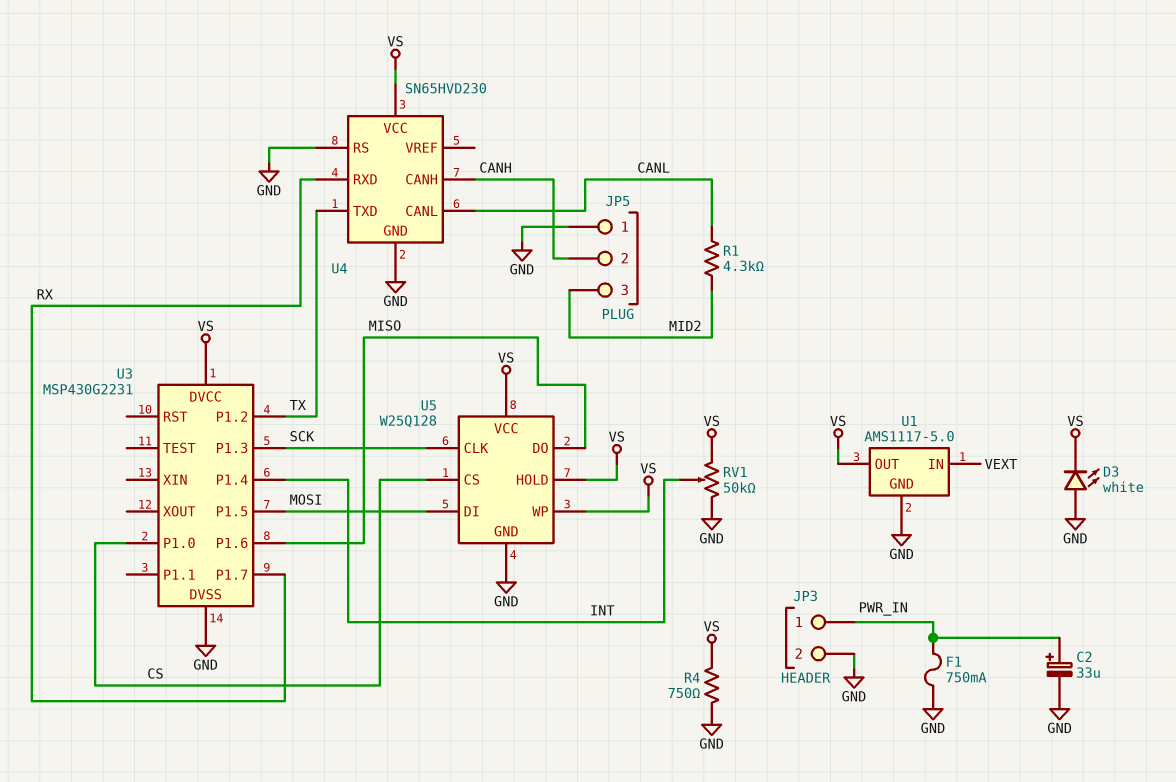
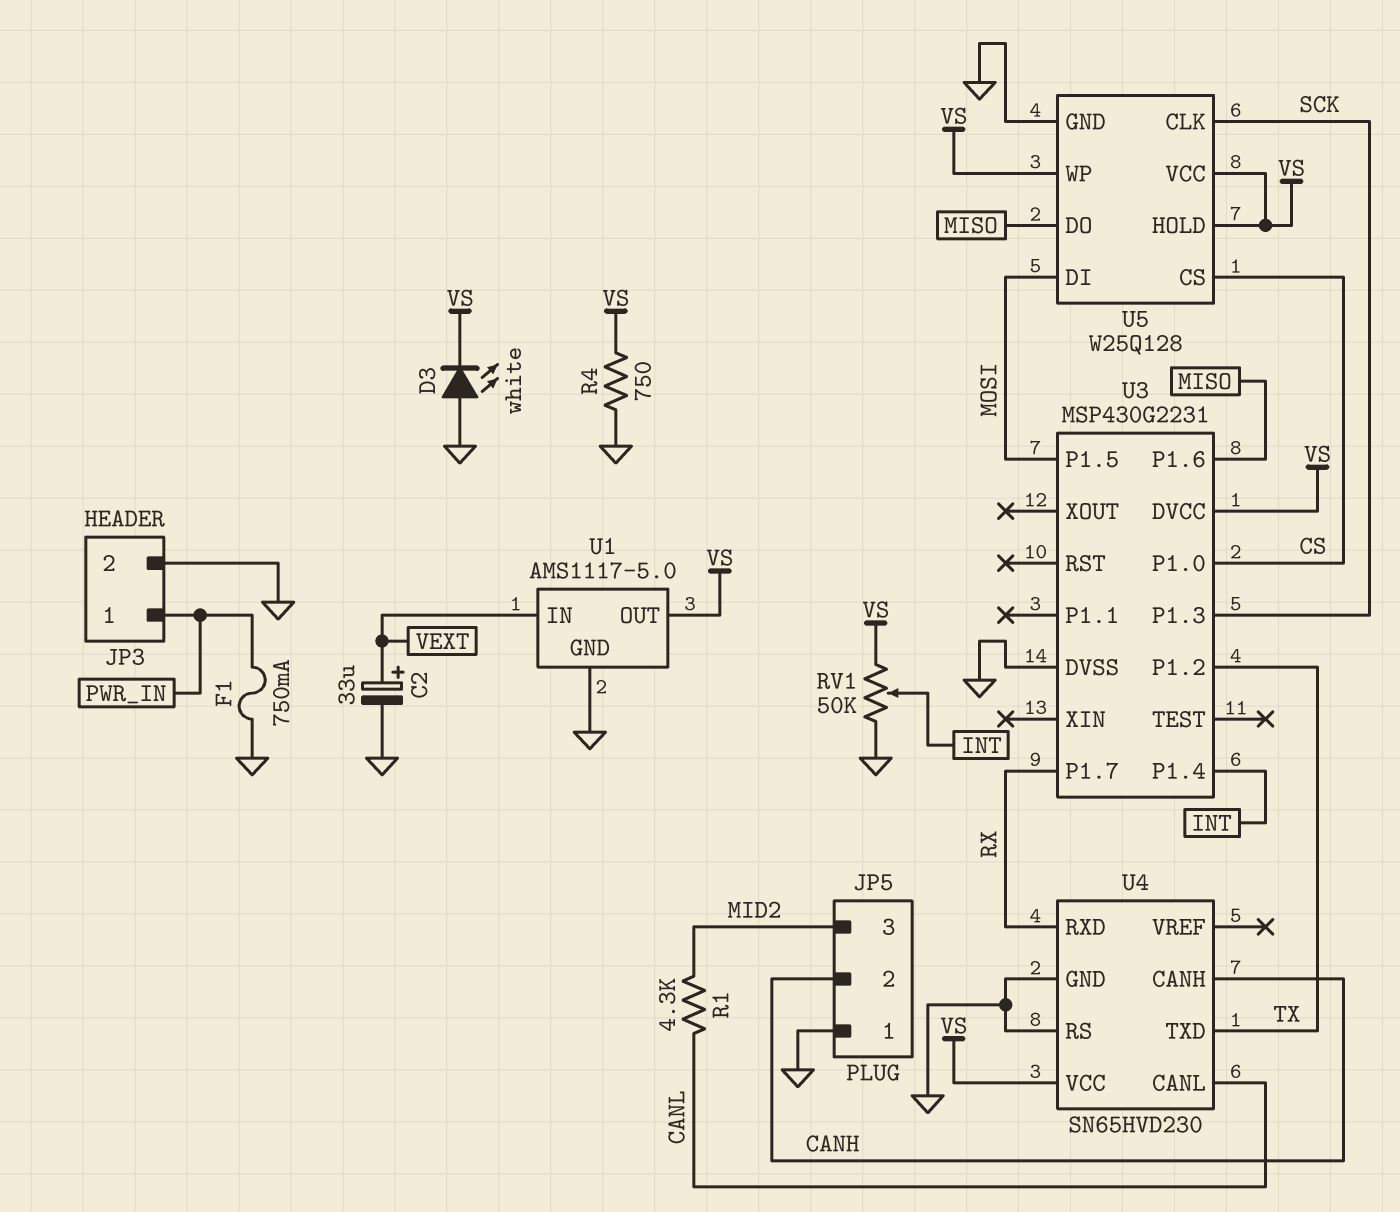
C2: 33uF (plus PWR_IN, minus GND) -> 33uF (plus VEXT, minus GND)

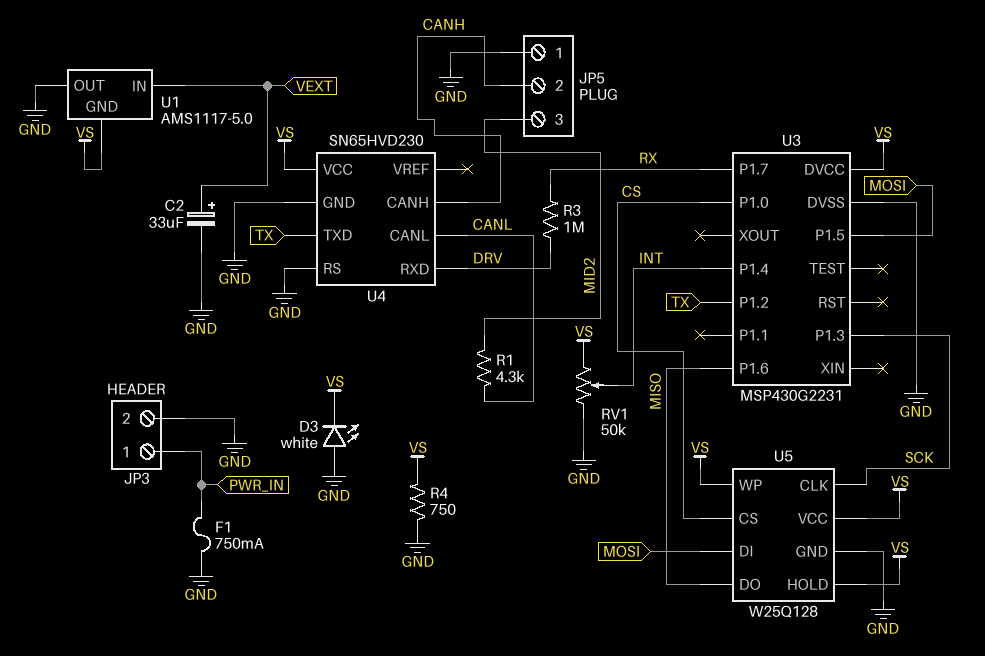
R3: none -> 1M (DRV, RX)
U1 pin GND: GND -> VS
U1 pin OUT: VS -> GND
U4 pin RXD: RX -> DRV

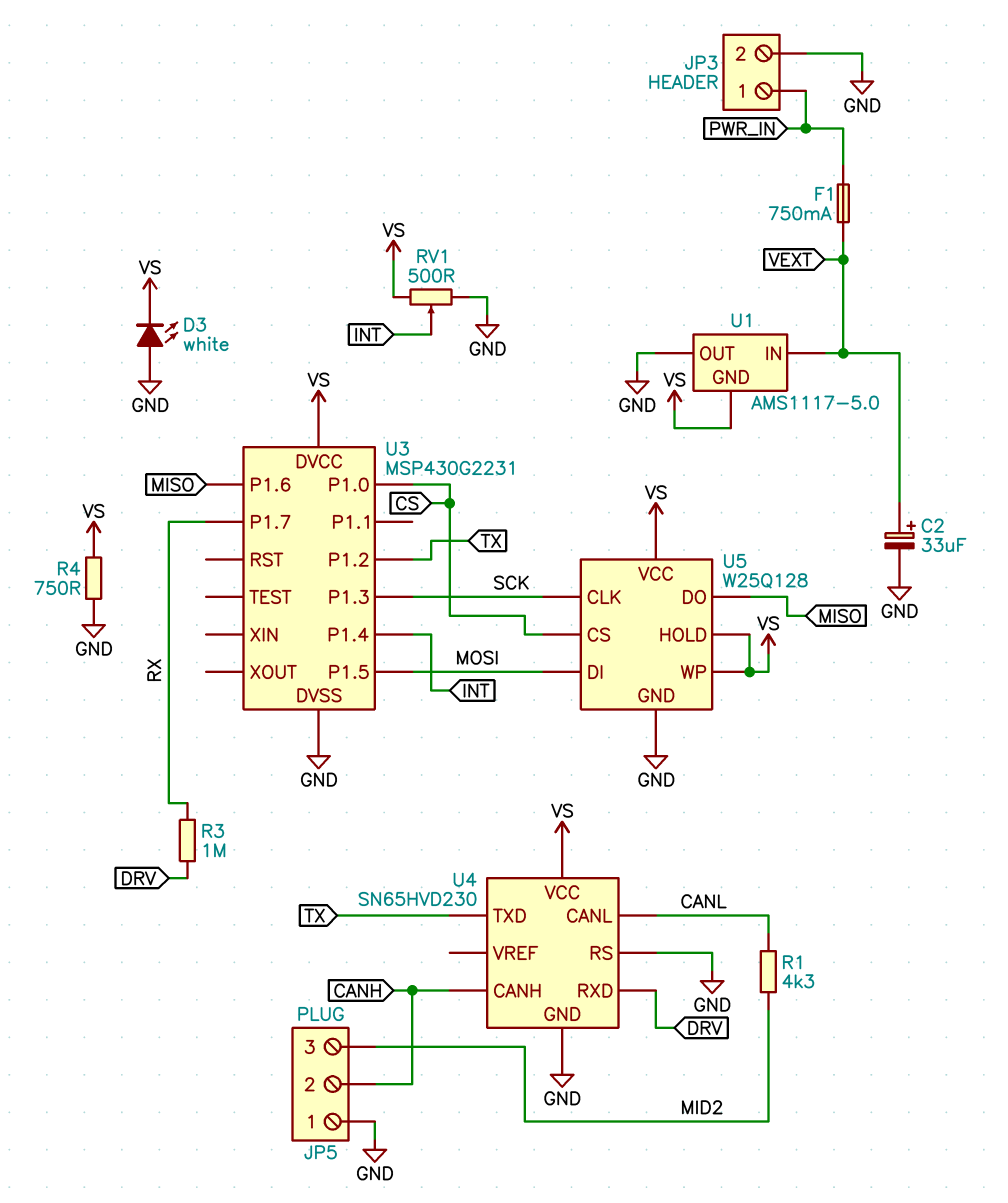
F1: 750mA (GND, PWR_IN) -> 750mA (PWR_IN, VEXT)
RV1: 50k (GND, VS, wiper INT) -> 500 (GND, VS, wiper INT)

